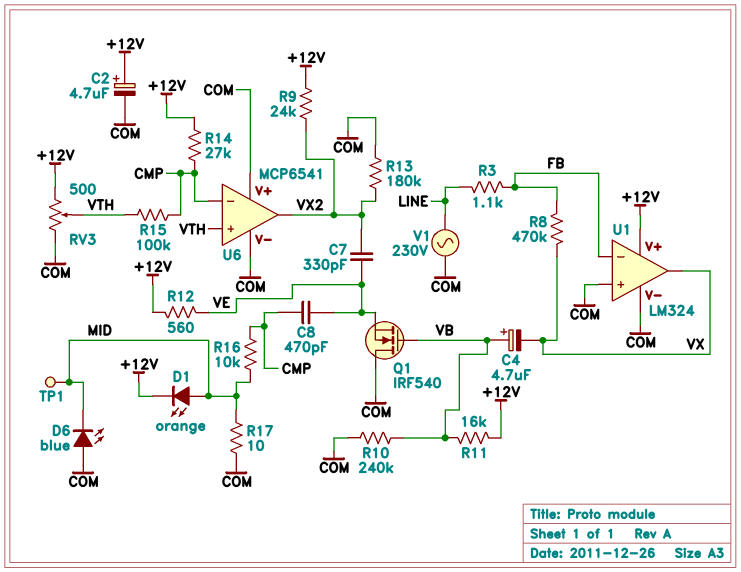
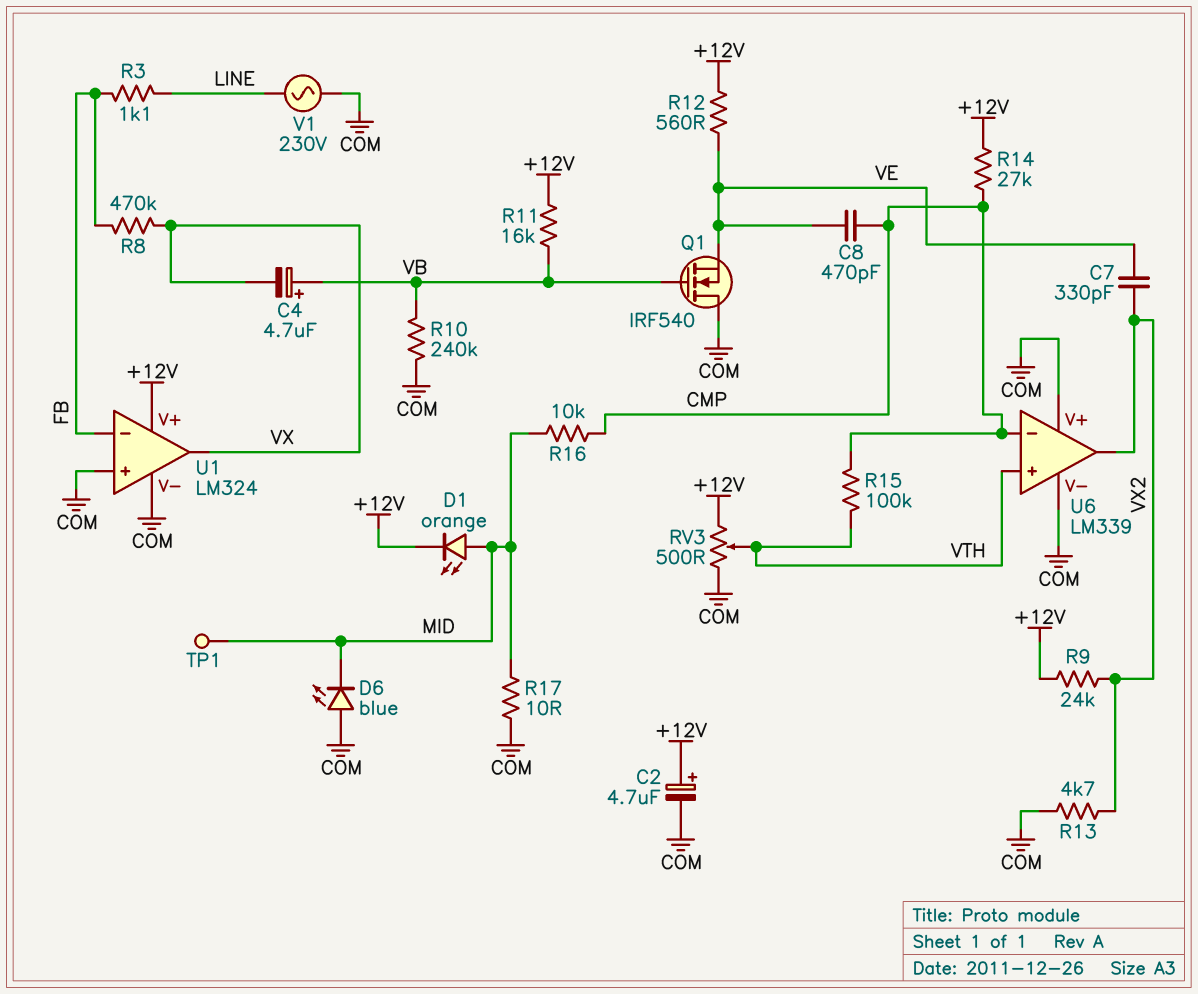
R13: 180k (COM, VX2) -> 4.7k (COM, VX2)
U6: MCP6541 -> LM339

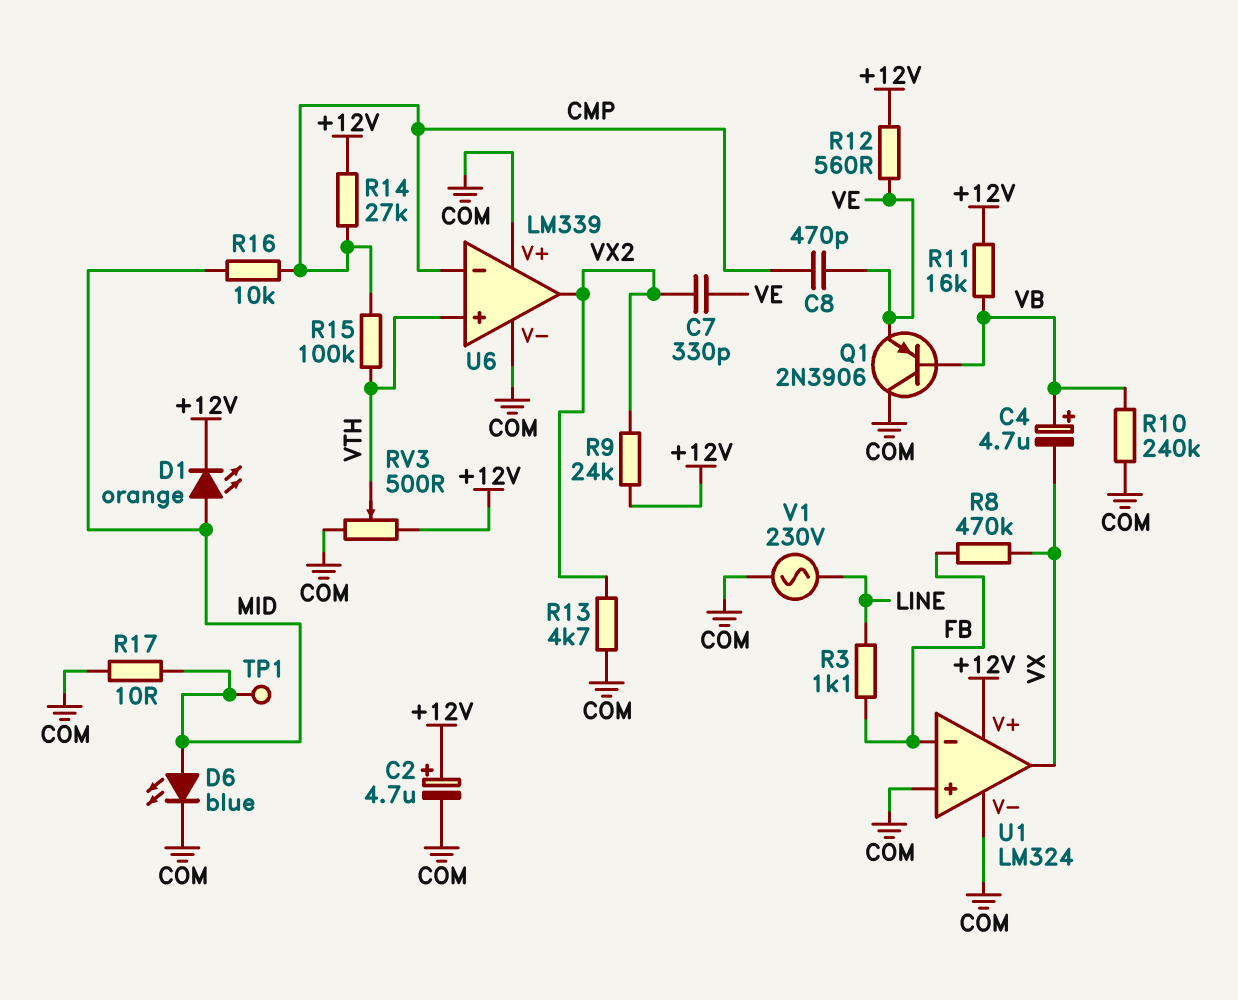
D6: LED blue (A COM, K MID) -> LED blue (A MID, K COM)
Q1: NMOS IRF540 (G VB, D COM, S VE) -> PNP 2N3906 (B VB, C COM, E VE)

